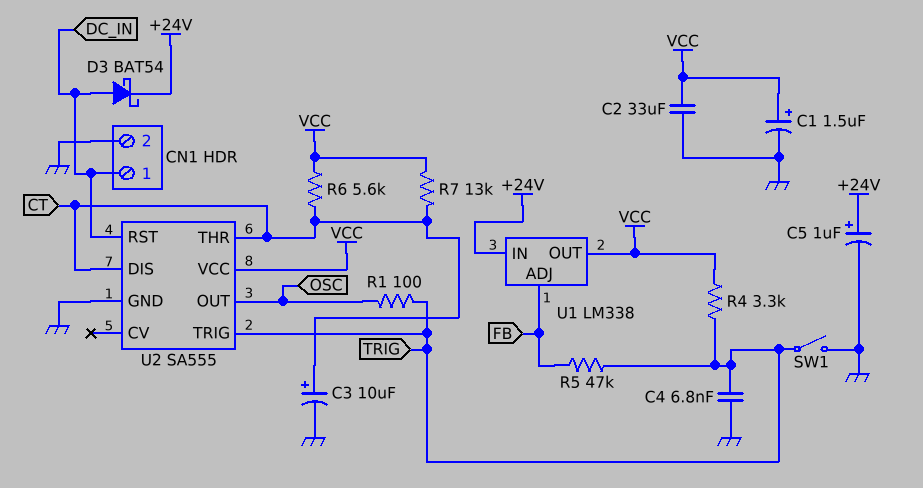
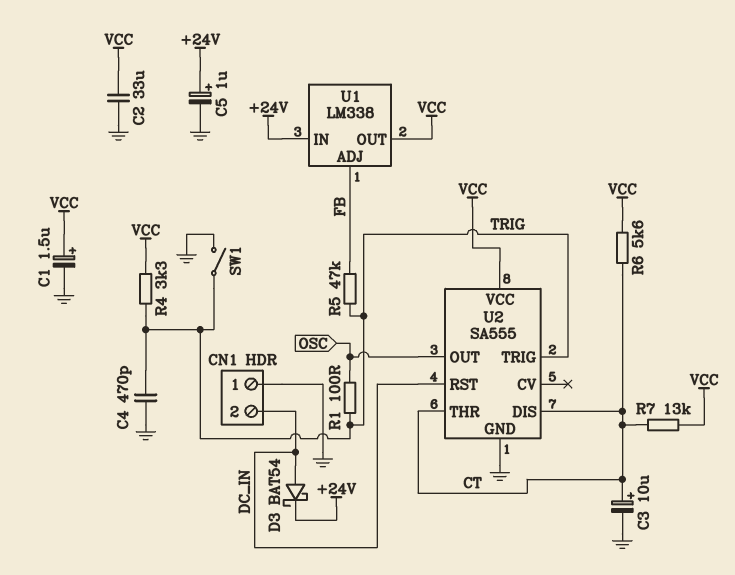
C4: 6.8nF (GND, TRIG) -> 470pF (GND, TRIG)
CN1 pin 1: DC_IN -> GND
CN1 pin 2: GND -> DC_IN

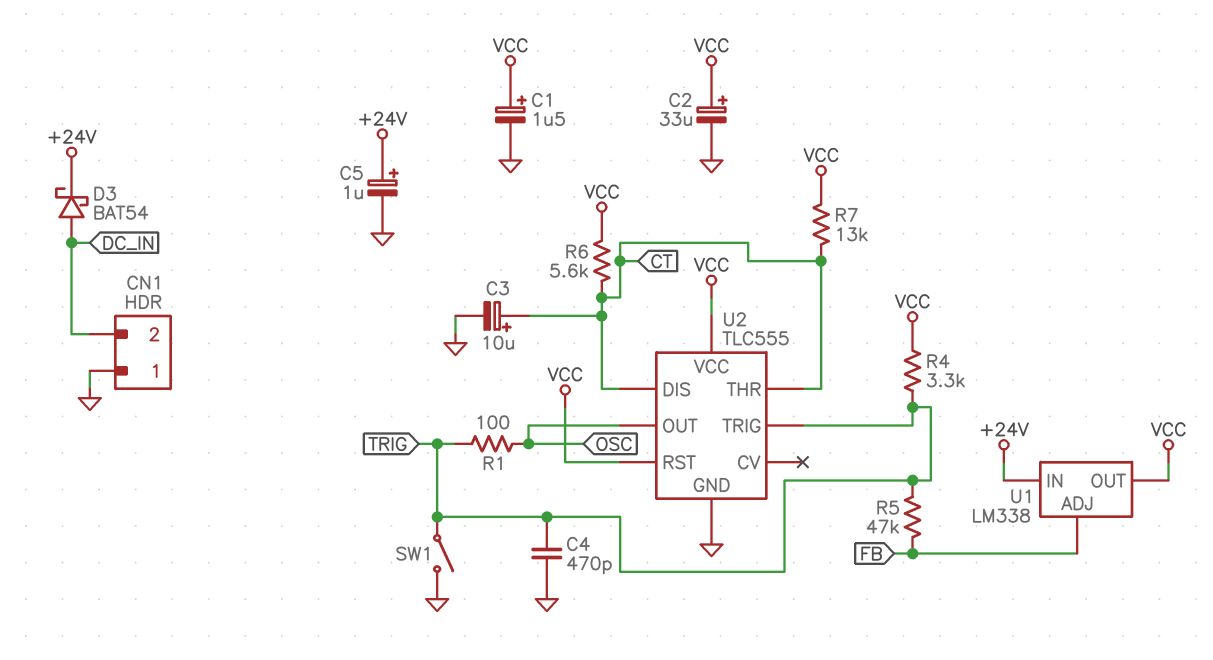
C2: 33uF (GND, VCC) -> 33uF (plus VCC, minus GND)
U2: SA555 -> TLC555
U2 pin RST: DC_IN -> VCC

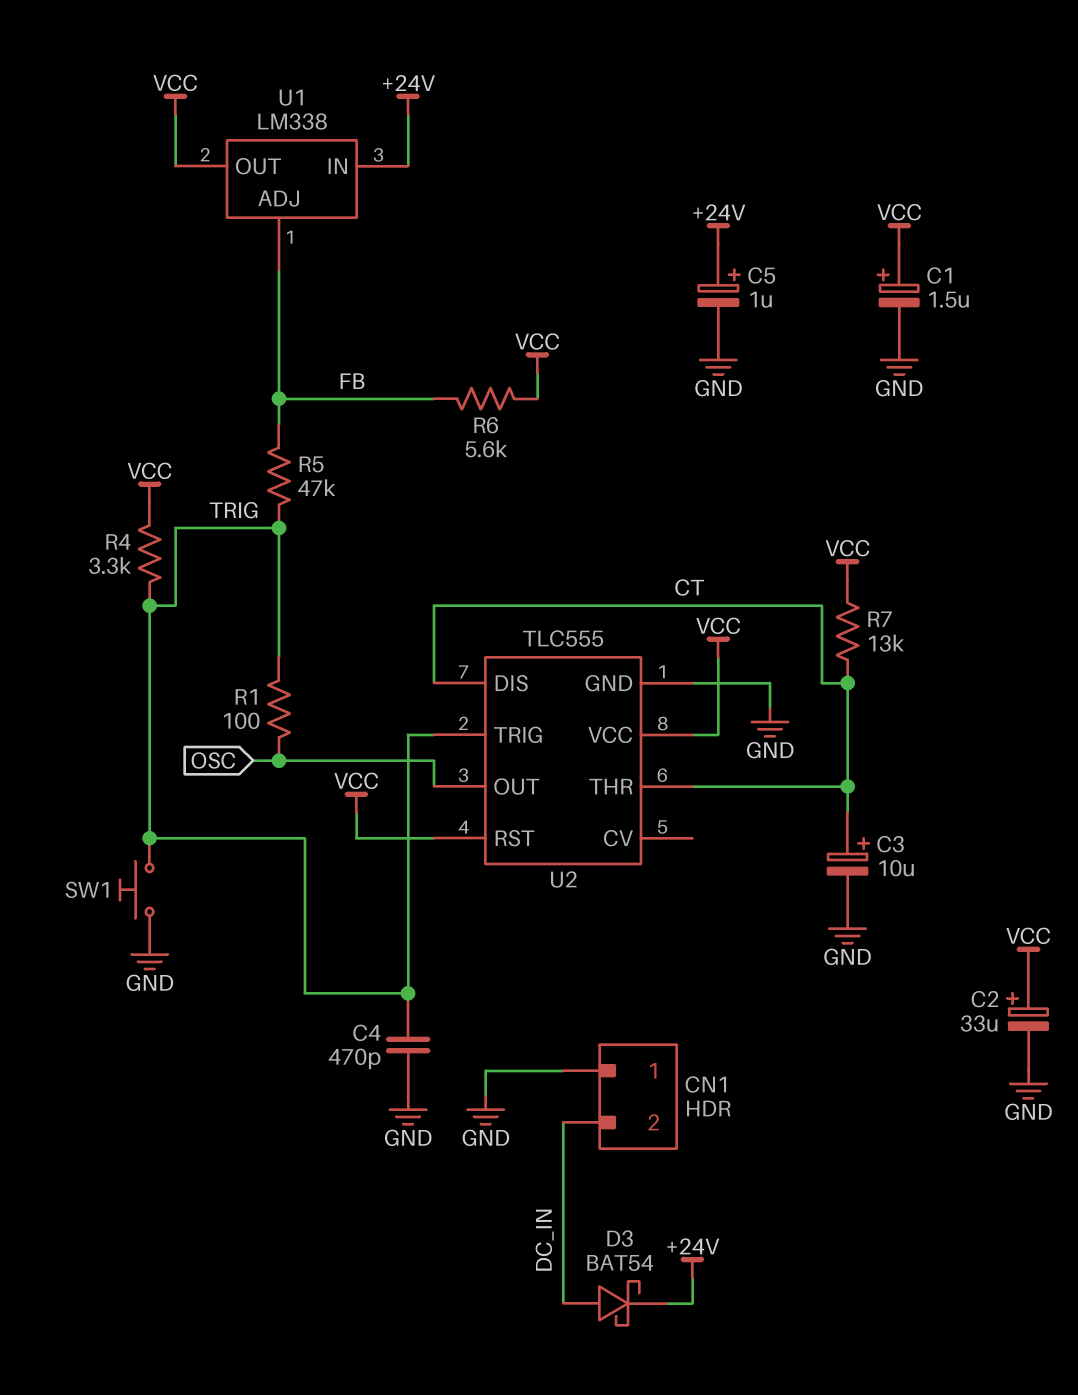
R6: 5.6k (CT, VCC) -> 5.6k (FB, VCC)
SW1: switch (GND, TRIG) -> button (GND, TRIG)

